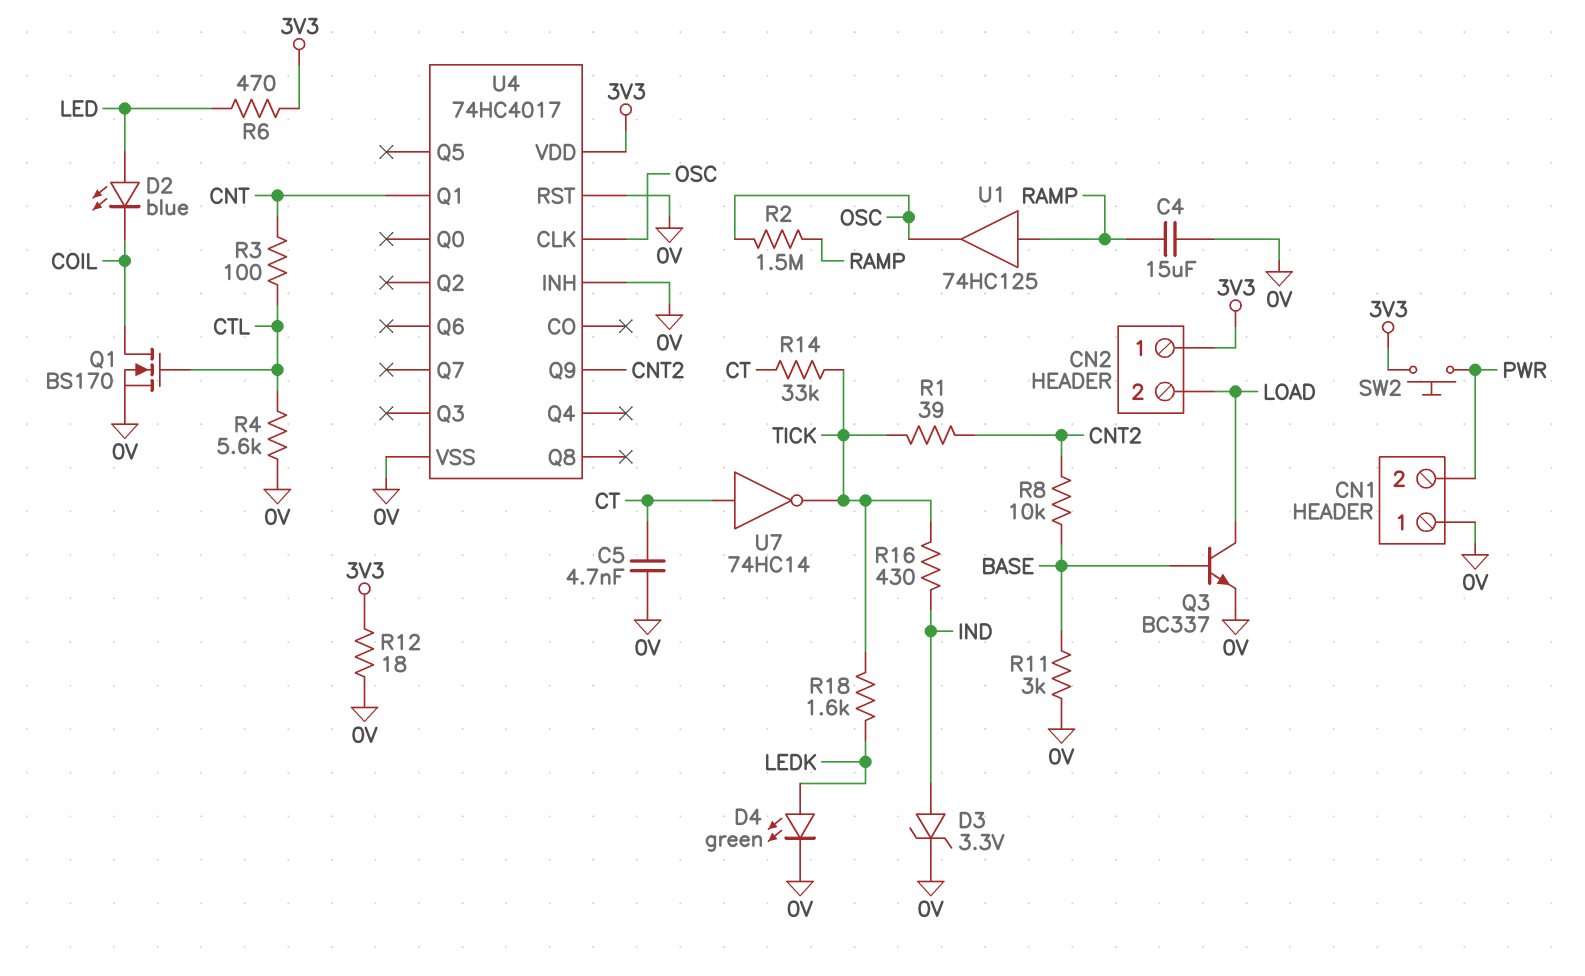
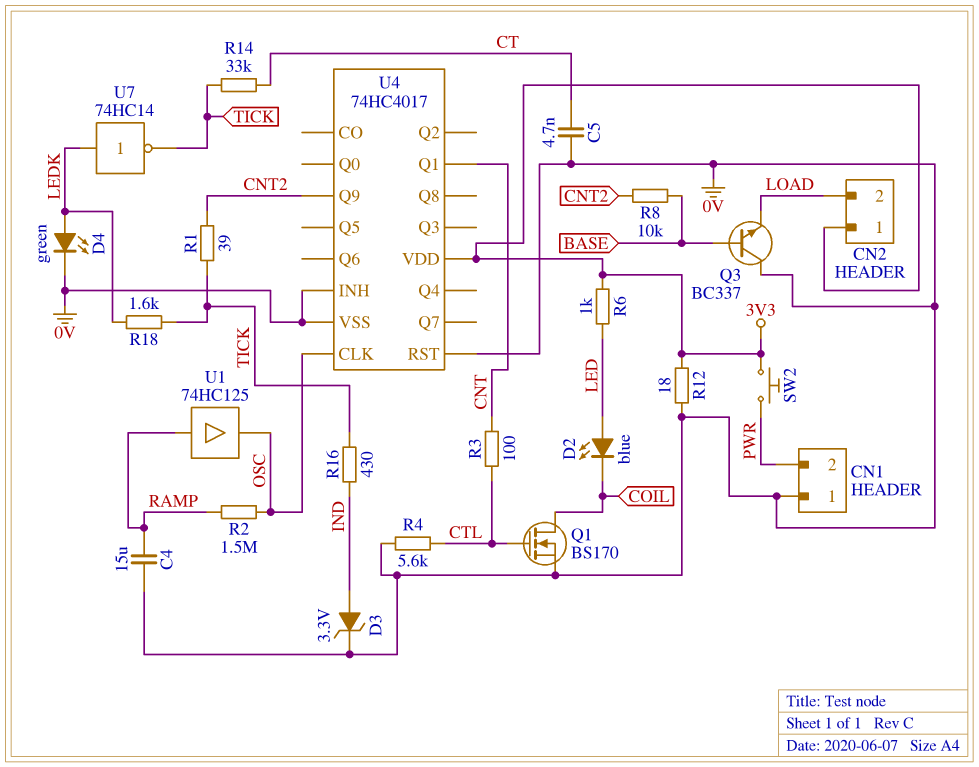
Q3: NPN BC337 (B BASE, C LOAD, E 0V) -> NPN BC337 (B BASE, C 0V, E LOAD)
R6: 470 (3V3, LED) -> 1k (3V3, LED)
R11: 3k (0V, BASE) -> none
U7: NOT 74HC14 (in CT, out TICK) -> NOT 74HC14 (in LEDK, out TICK)

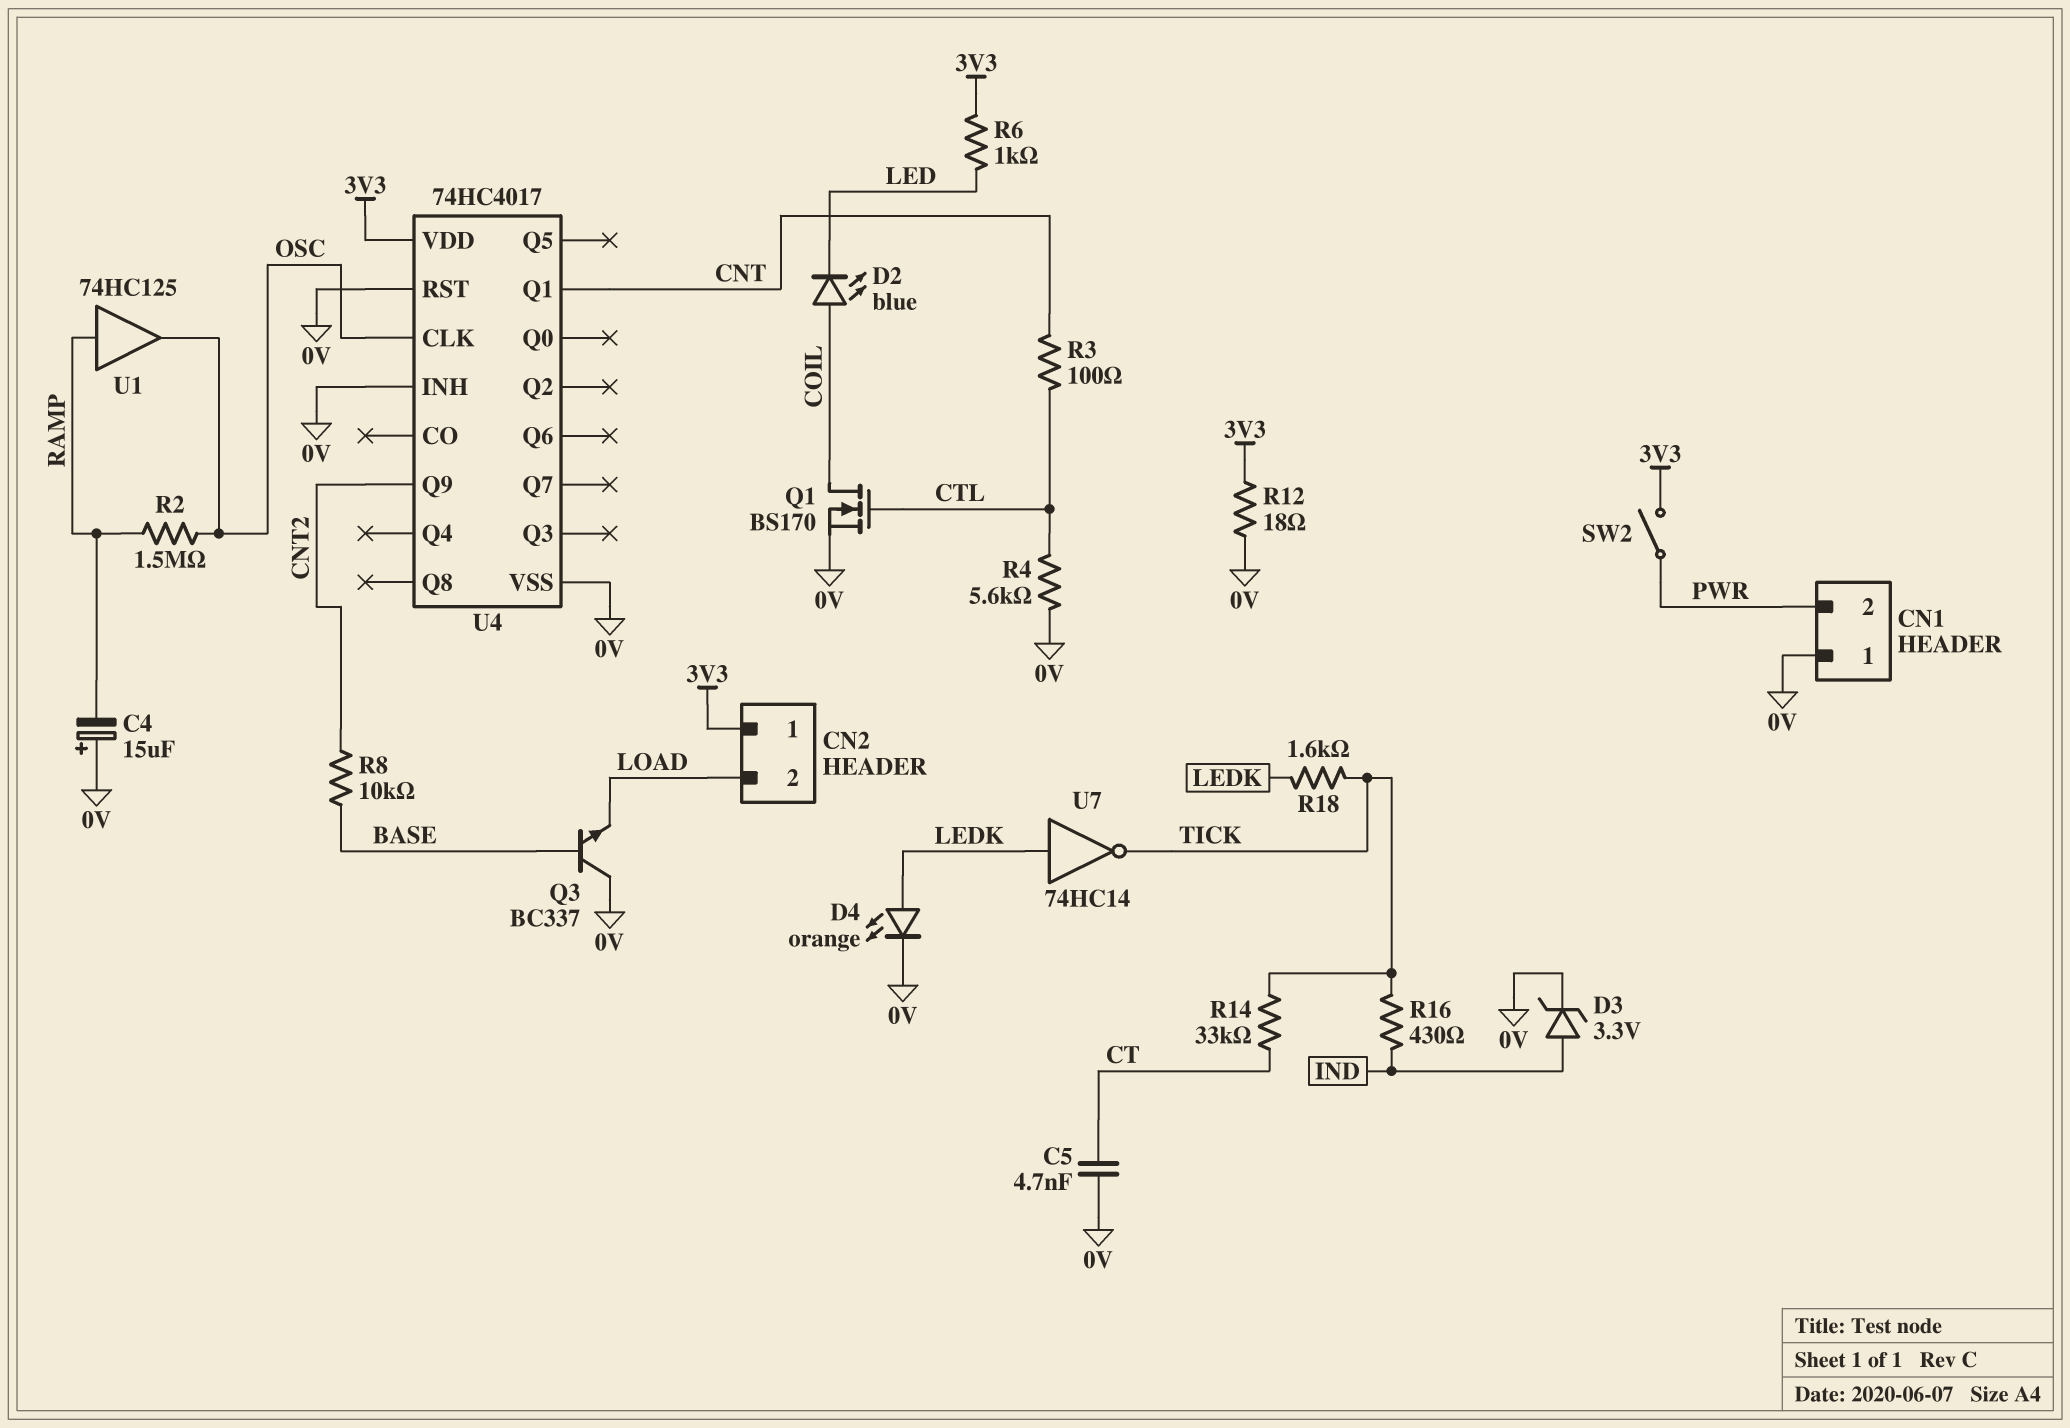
C4: 15uF (0V, RAMP) -> 15uF (plus 0V, minus RAMP)
D2: LED blue (A LED, K COIL) -> LED blue (A COIL, K LED)
D4: LED green (A LEDK, K 0V) -> LED orange (A LEDK, K 0V)
R1: 39 (CNT2, TICK) -> none
SW2: button (3V3, PWR) -> switch (3V3, PWR)

